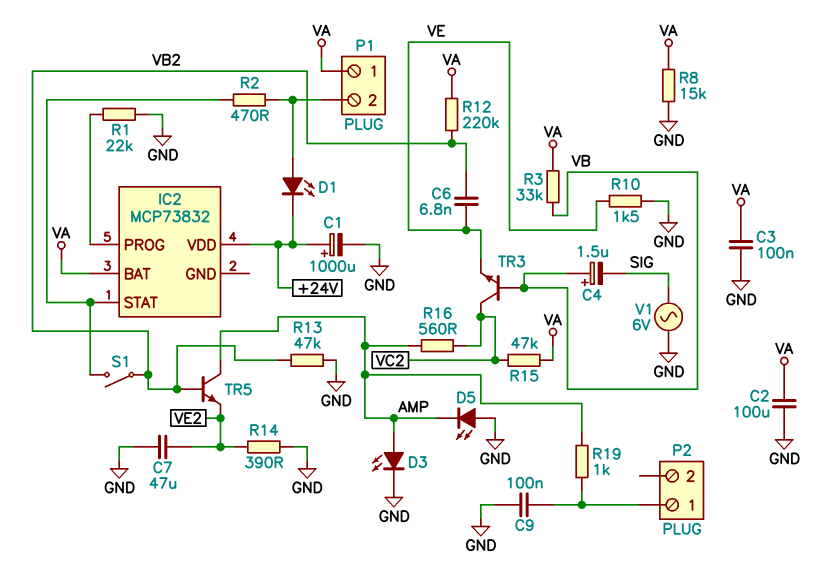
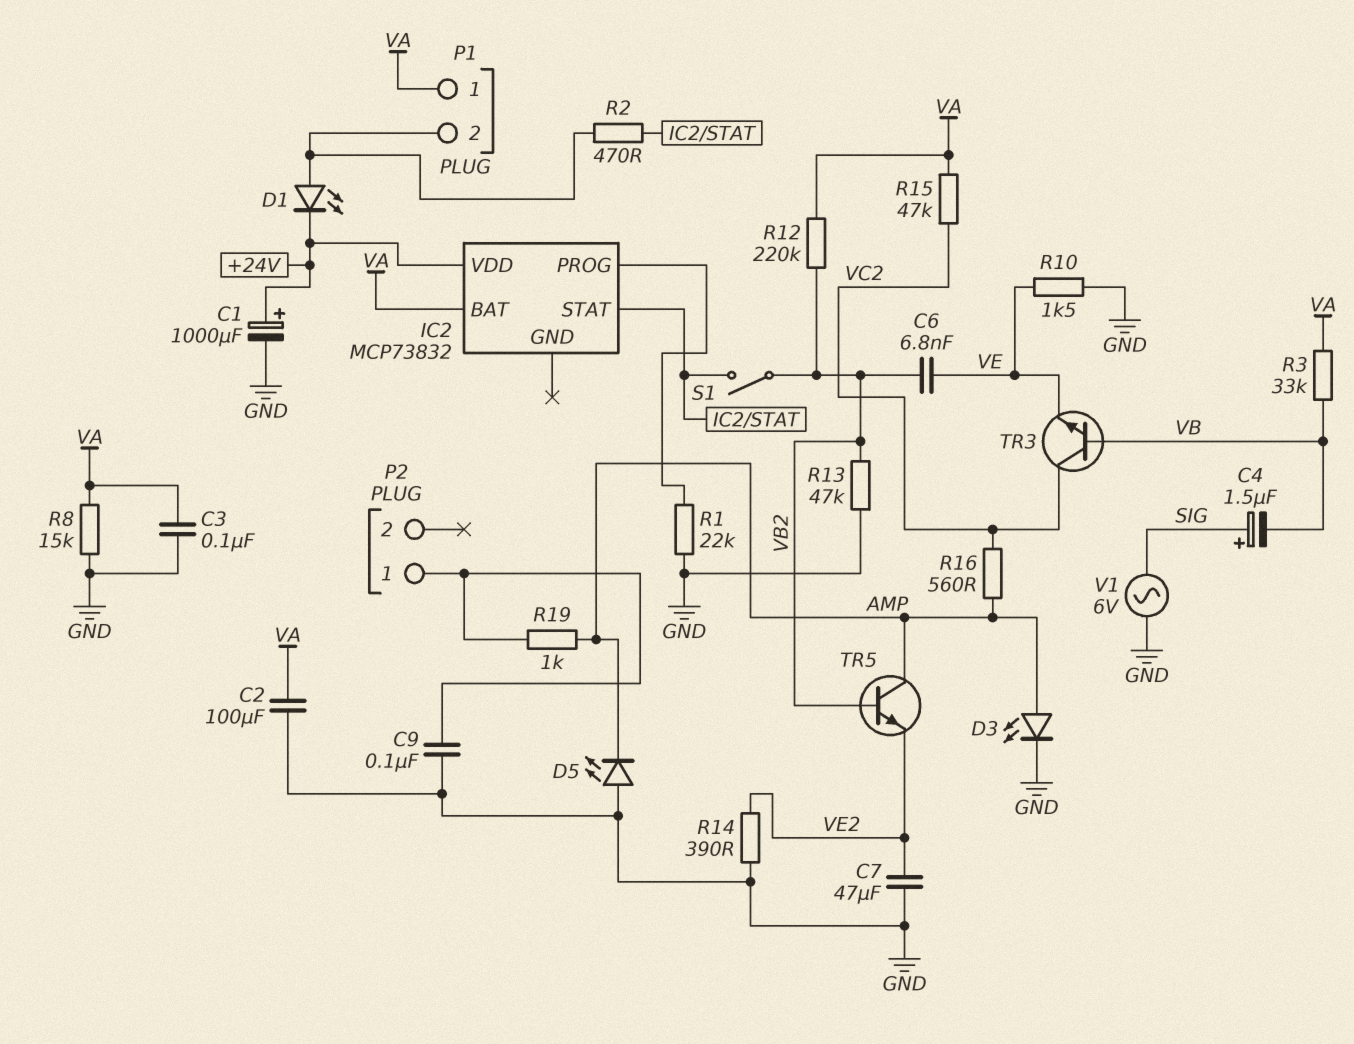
C4: 1.5uF (plus VB, minus SIG) -> 1.5uF (plus SIG, minus VB)

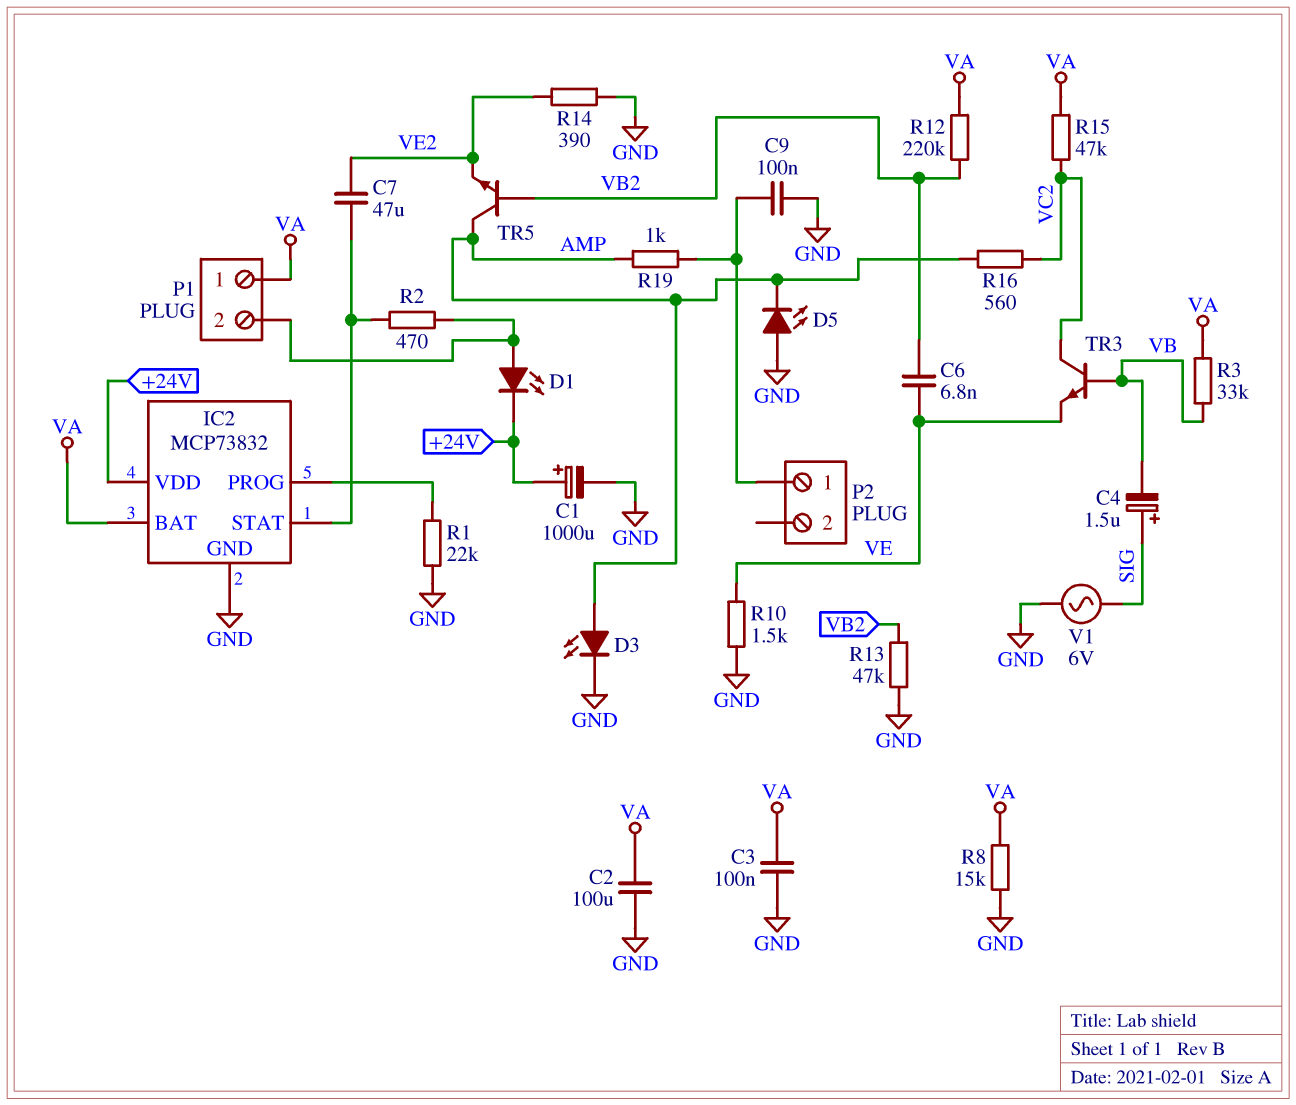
C7: 47uF (GND, VE2) -> 47uF (IC2/STAT, VE2)
IC2 pin GND: none -> GND
S1: switch (IC2/STAT, VB2) -> none

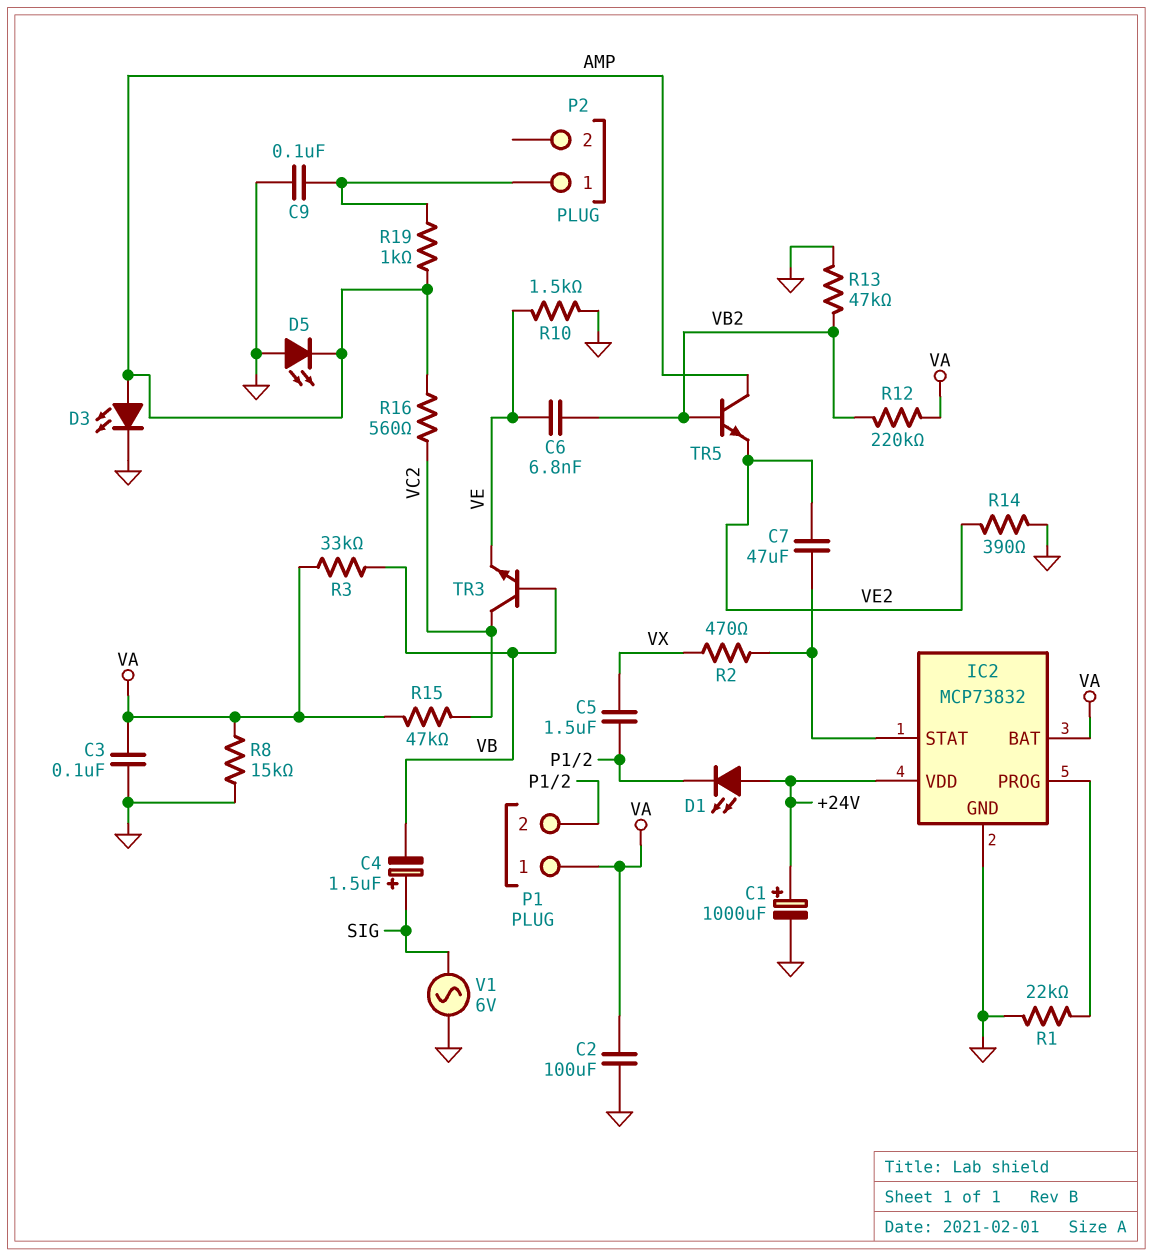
C5: none -> 1.5uF (P1/2, VX)
D1: LED (A P1/2, K +24V) -> LED (A +24V, K P1/2)
R2: 470 (IC2/STAT, P1/2) -> 470 (IC2/STAT, VX)

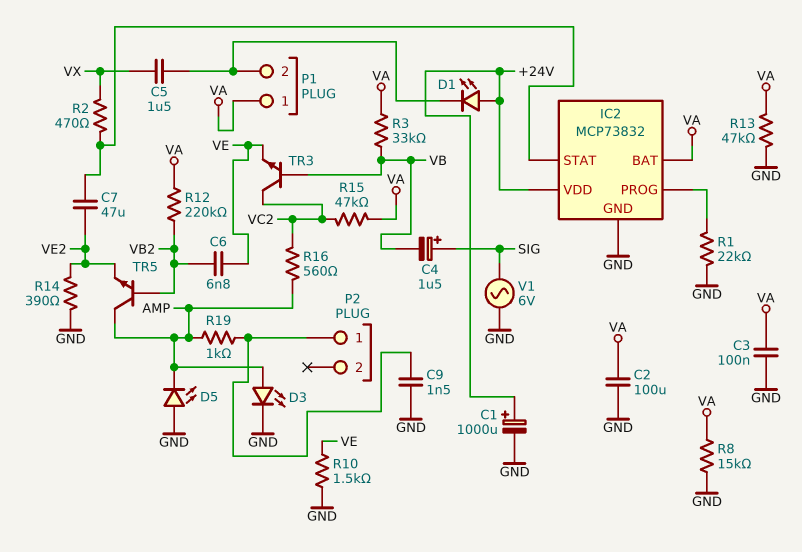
C9: 100nF (GND, P2/1) -> 1.5nF (GND, P2/1)
R13: 47k (GND, VB2) -> 47k (GND, VA)

